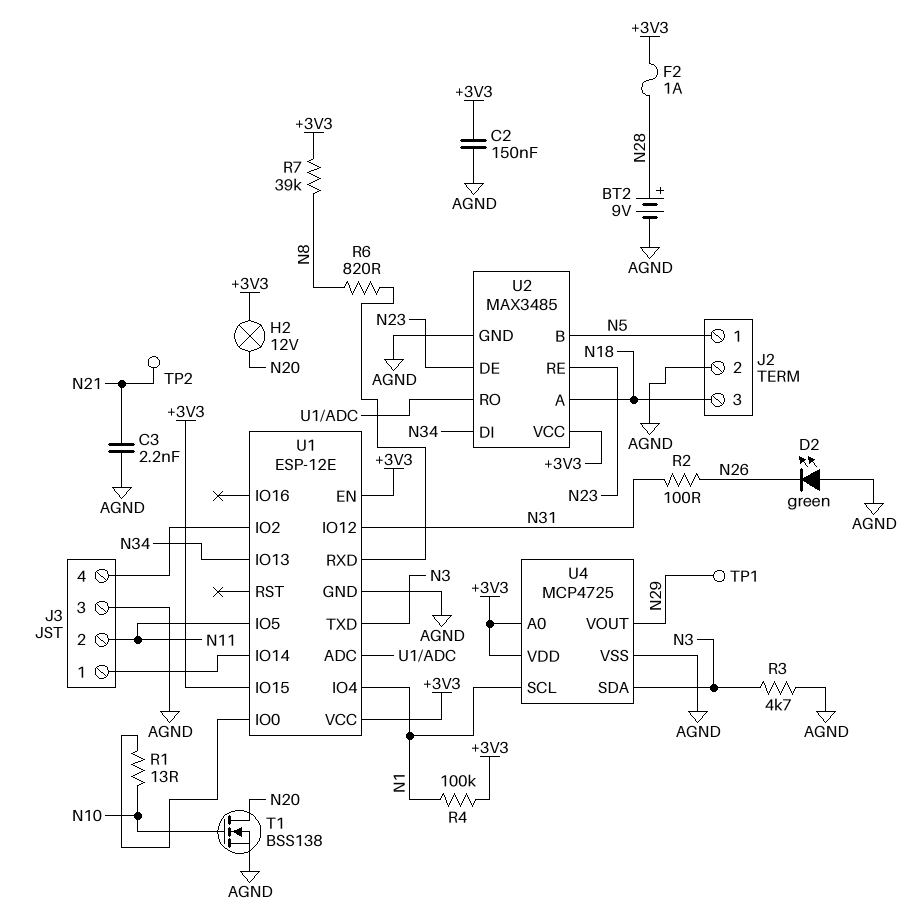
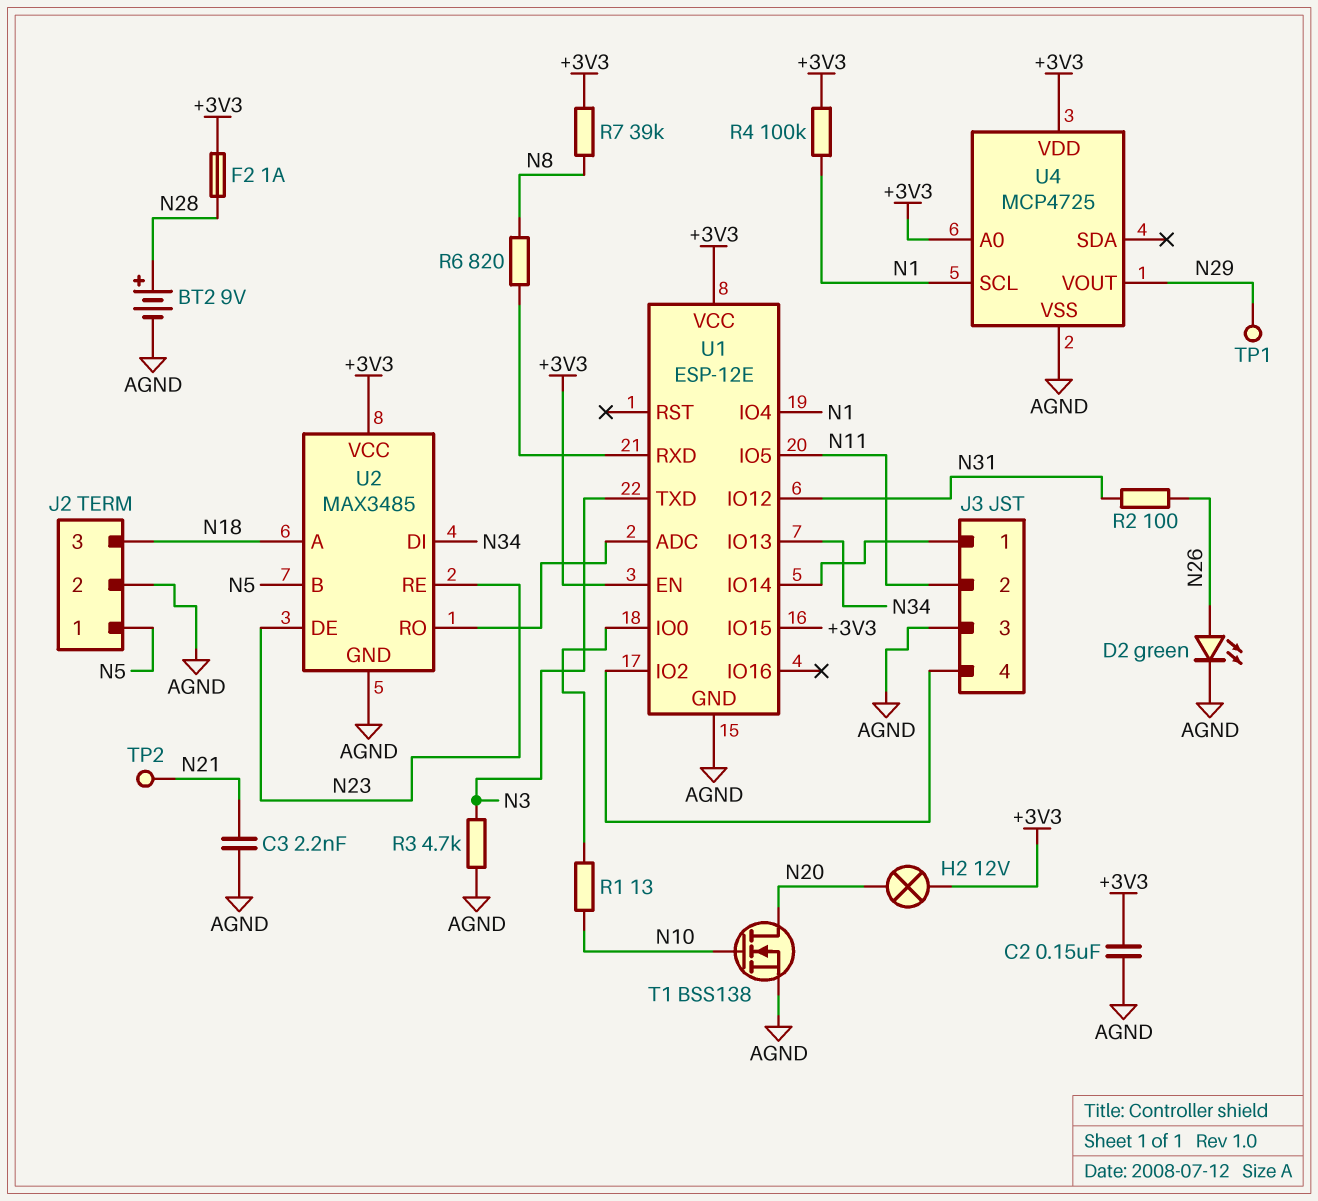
D2: LED green (A AGND, K N26) -> LED green (A N26, K AGND)
U4 pin SDA: N3 -> none

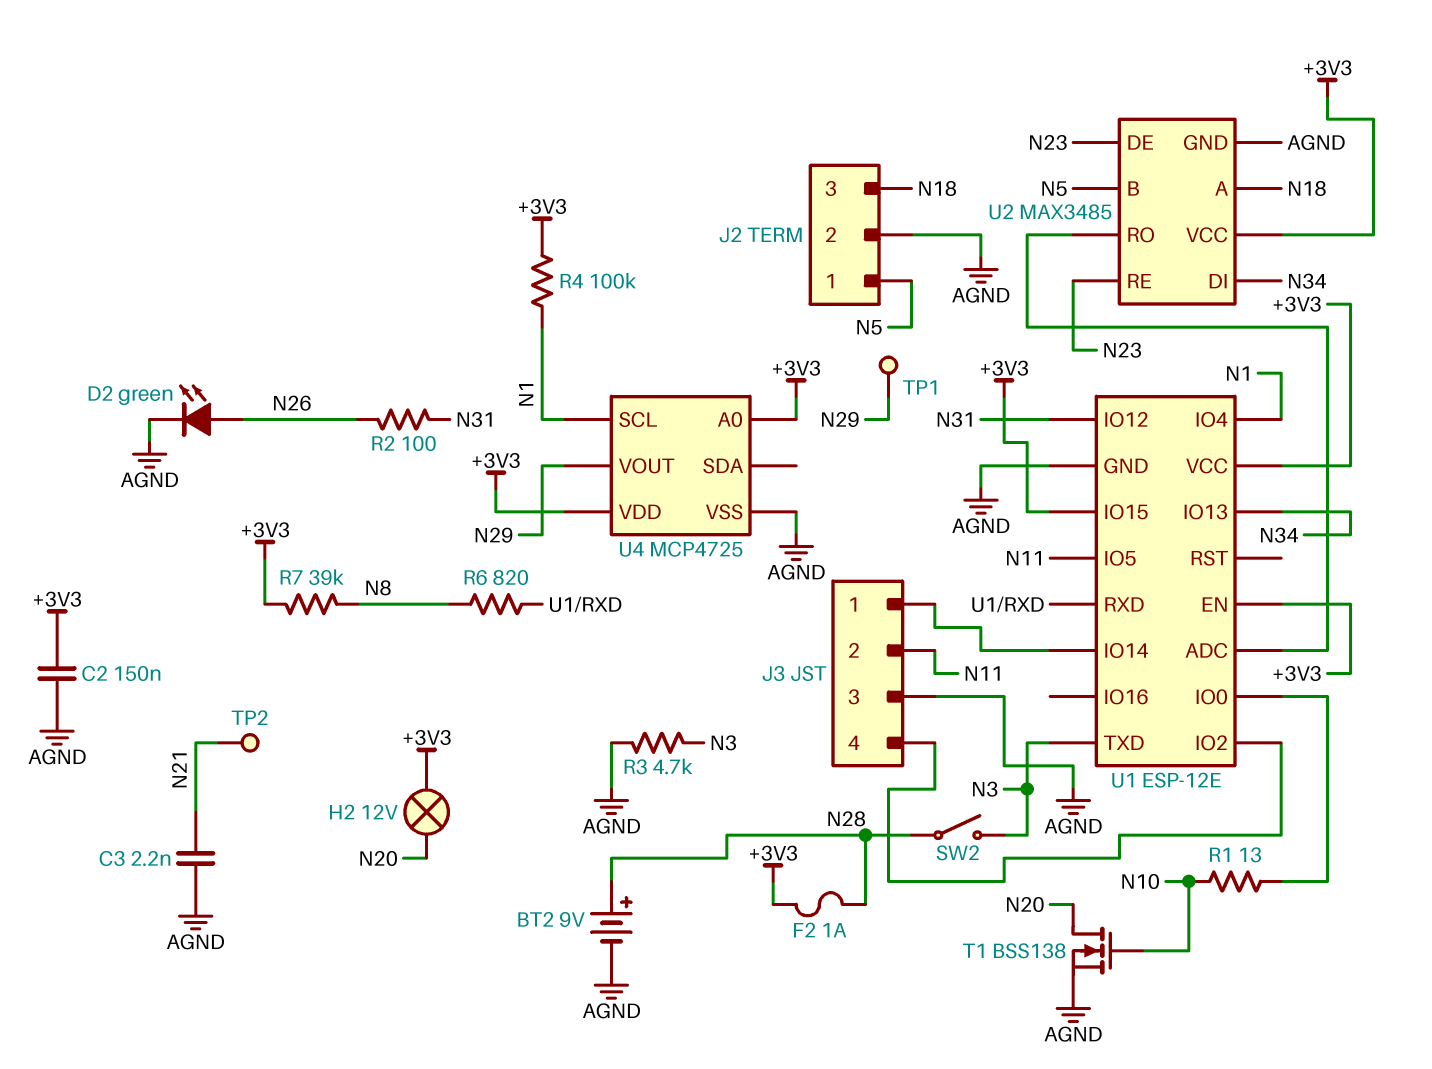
SW2: none -> switch (N3, N28)

